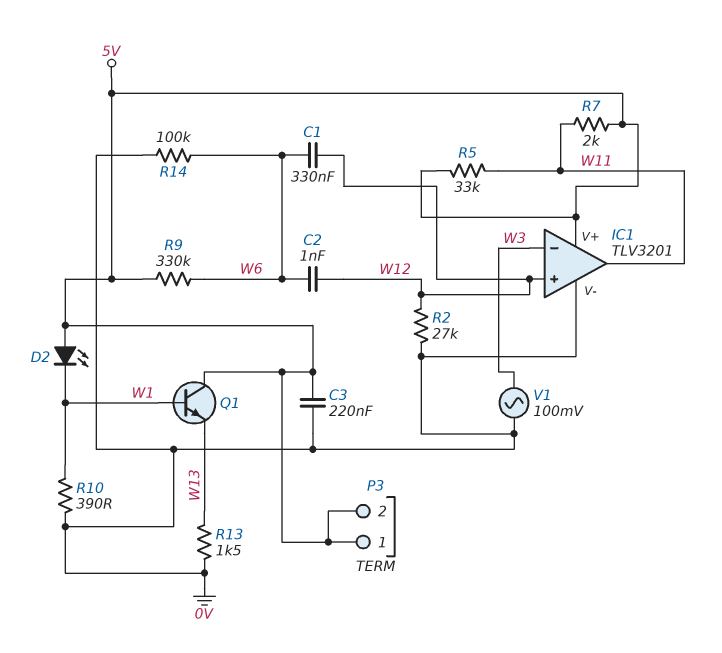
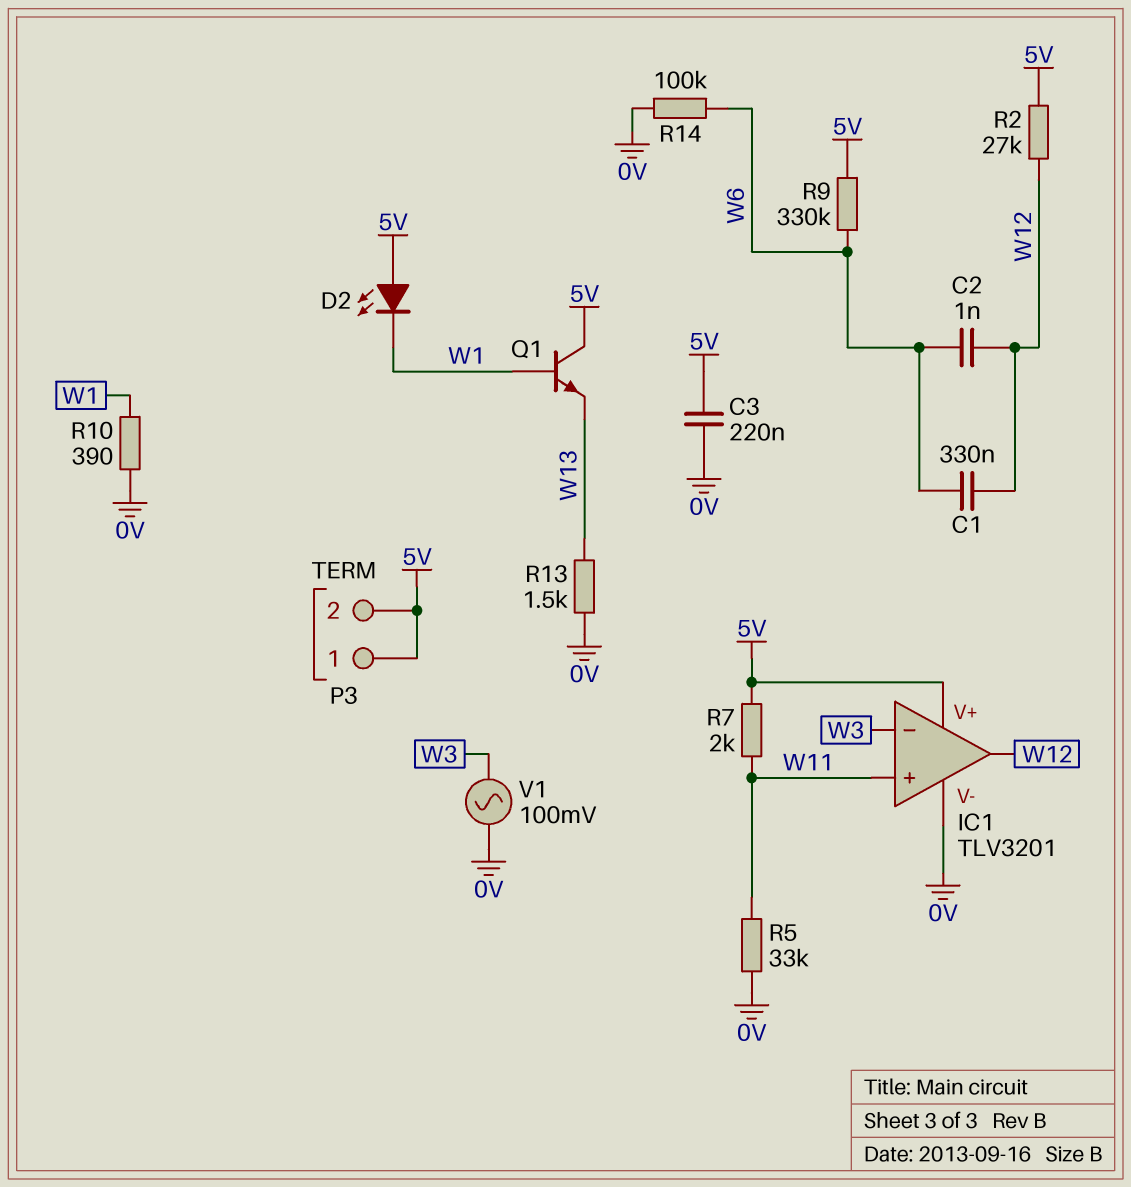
IC1 pin in+: W12 -> W11
IC1 pin out: W11 -> W12
R2: 27k (0V, W12) -> 27k (5V, W12)
R5: 33k (5V, W11) -> 33k (0V, W11)

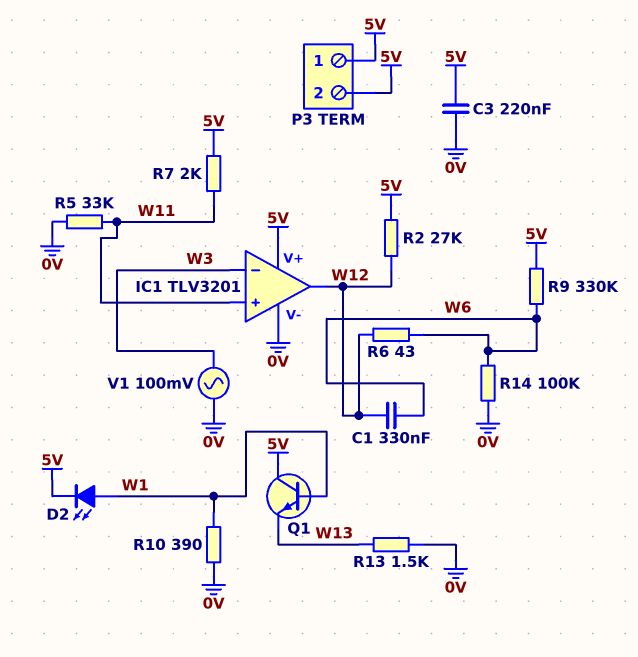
C2: 1nF (W6, W12) -> none
D2: LED (A 5V, K W1) -> LED (A W1, K 5V)
R6: none -> 43 (W6, W12)

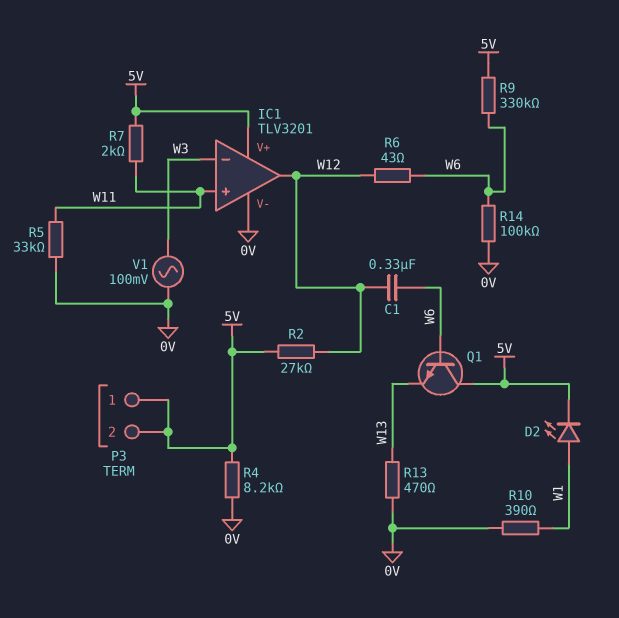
C3: 220nF (0V, 5V) -> none
Q1: NPN (B W1, C 5V, E W13) -> NPN (B W6, C 5V, E W13)
R4: none -> 8.2k (0V, 5V)
R13: 1.5k (0V, W13) -> 470 (0V, W13)

